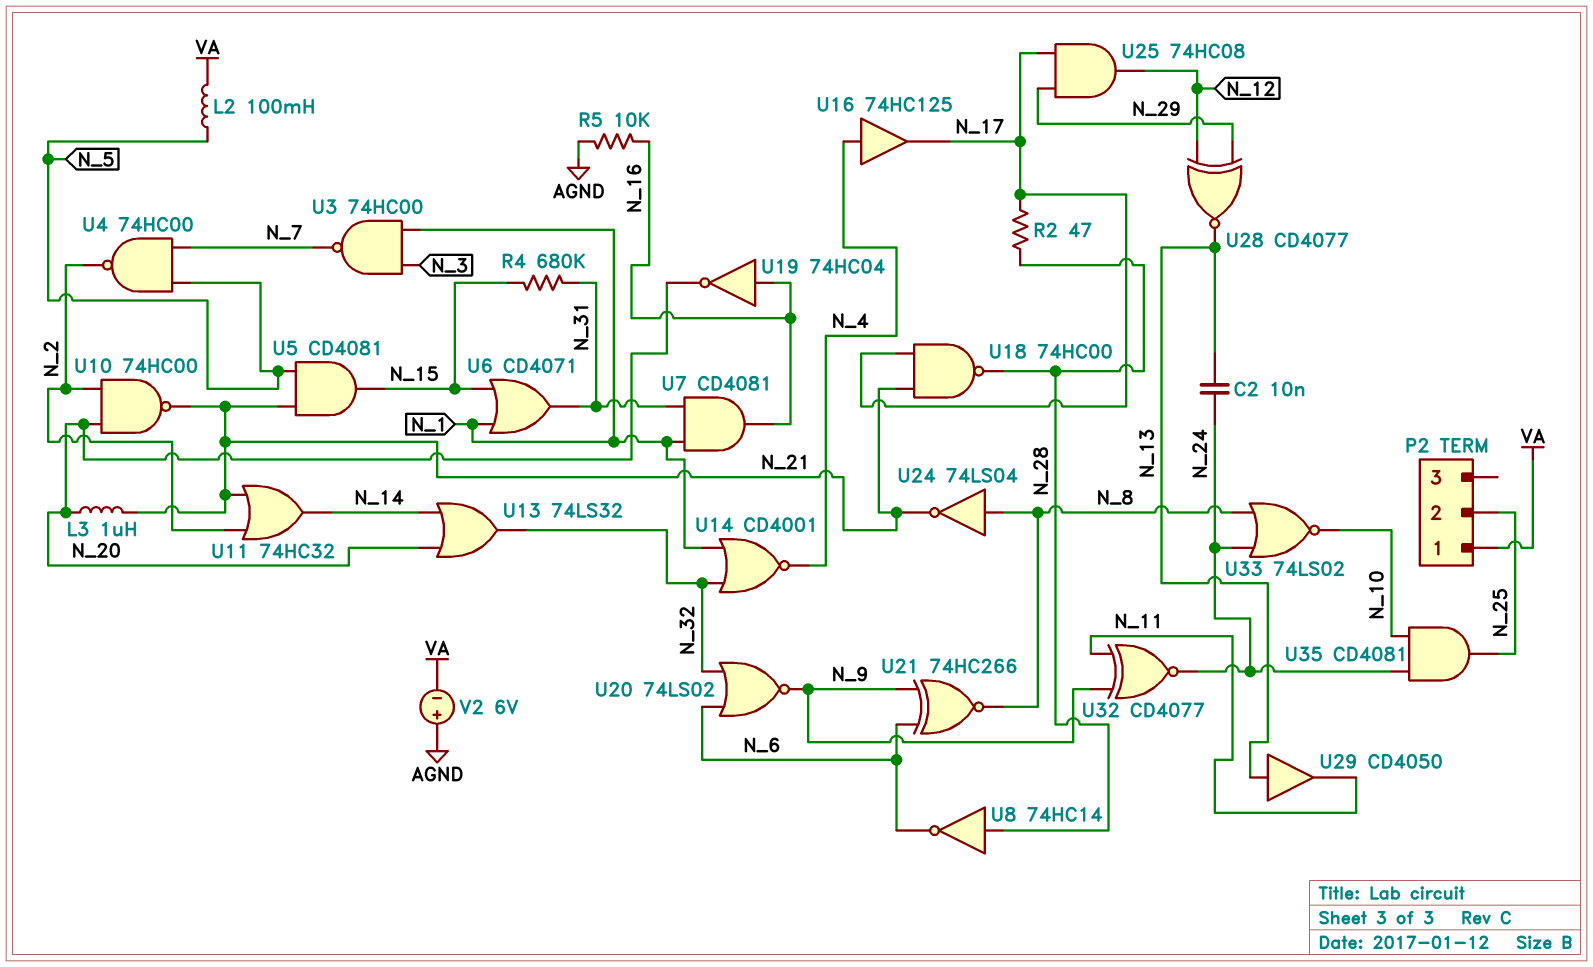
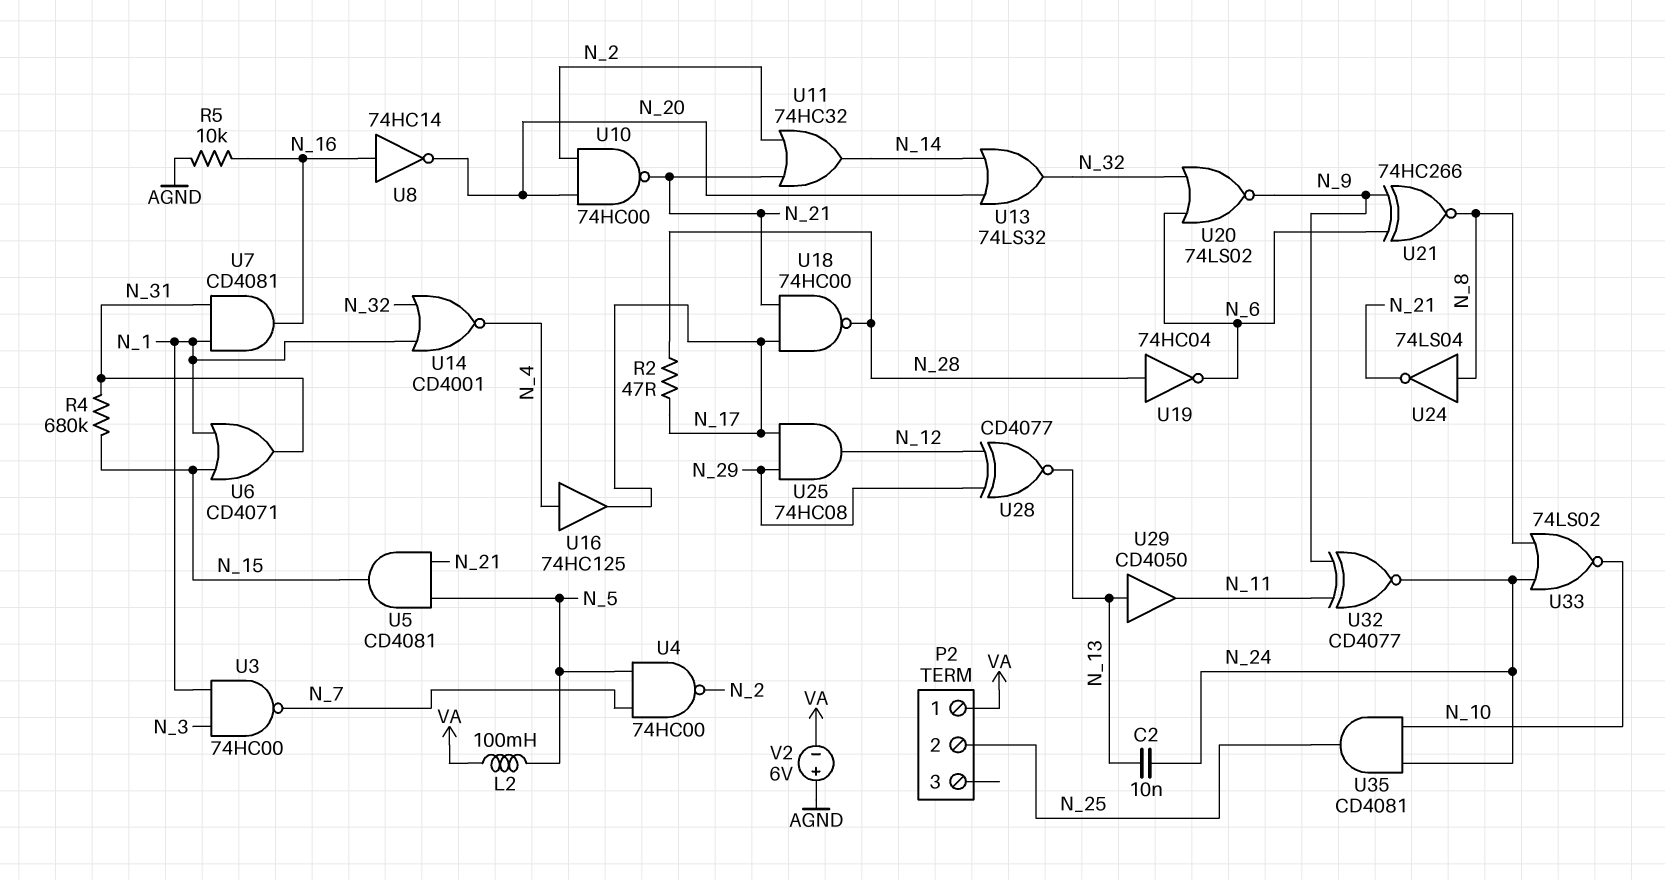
L3: 1uH (N_20, N_21) -> none
U8: NOT 74HC14 (in N_28, out N_6) -> NOT 74HC14 (in N_16, out N_20)
U19: NOT 74HC04 (in N_16, out N_20) -> NOT 74HC04 (in N_28, out N_6)

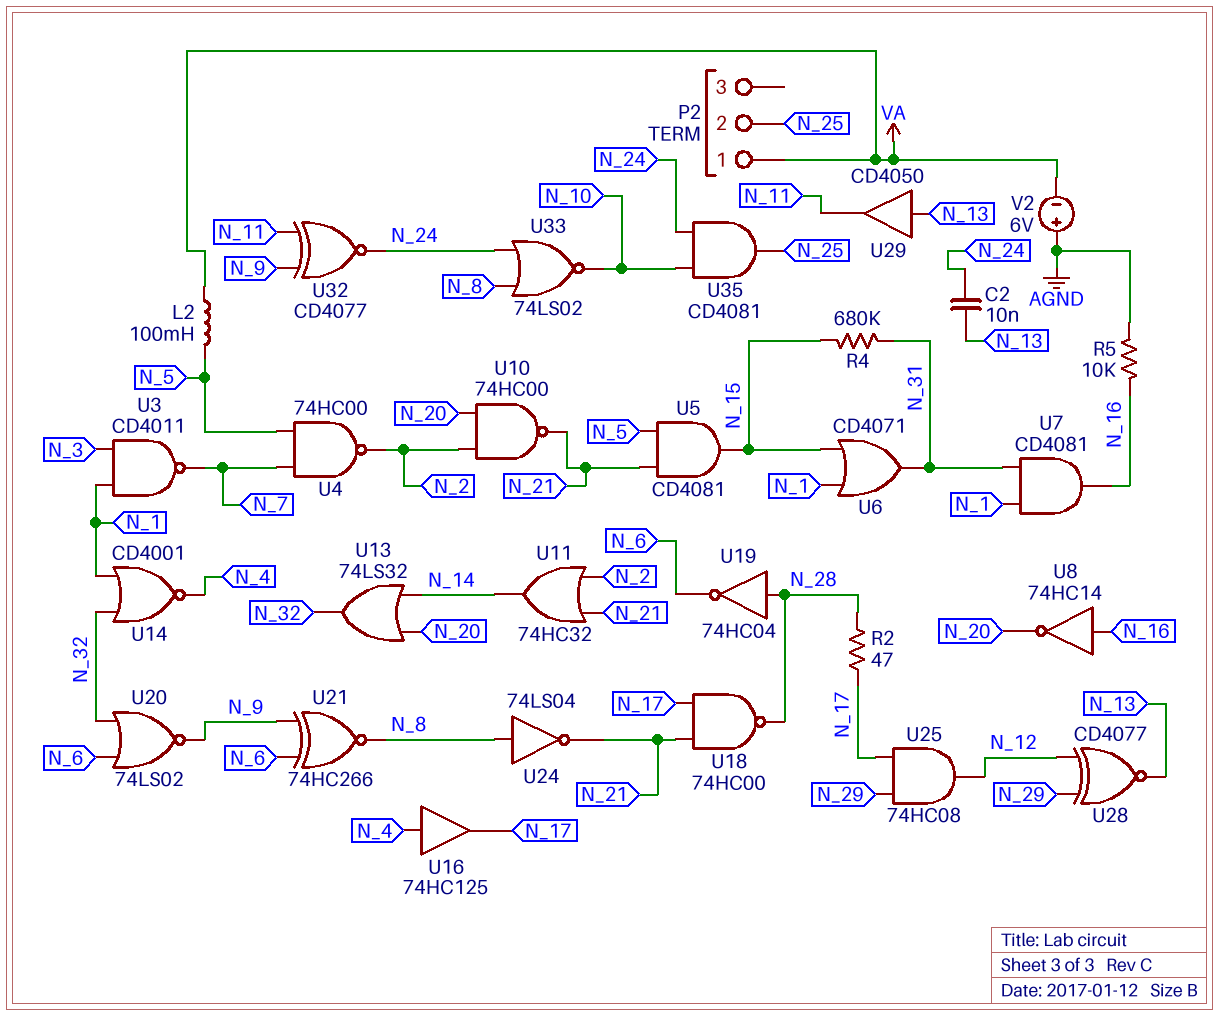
U3: NAND 74HC00 (in N_1, in N_3, out N_7) -> NAND CD4011 (in N_1, in N_3, out N_7)

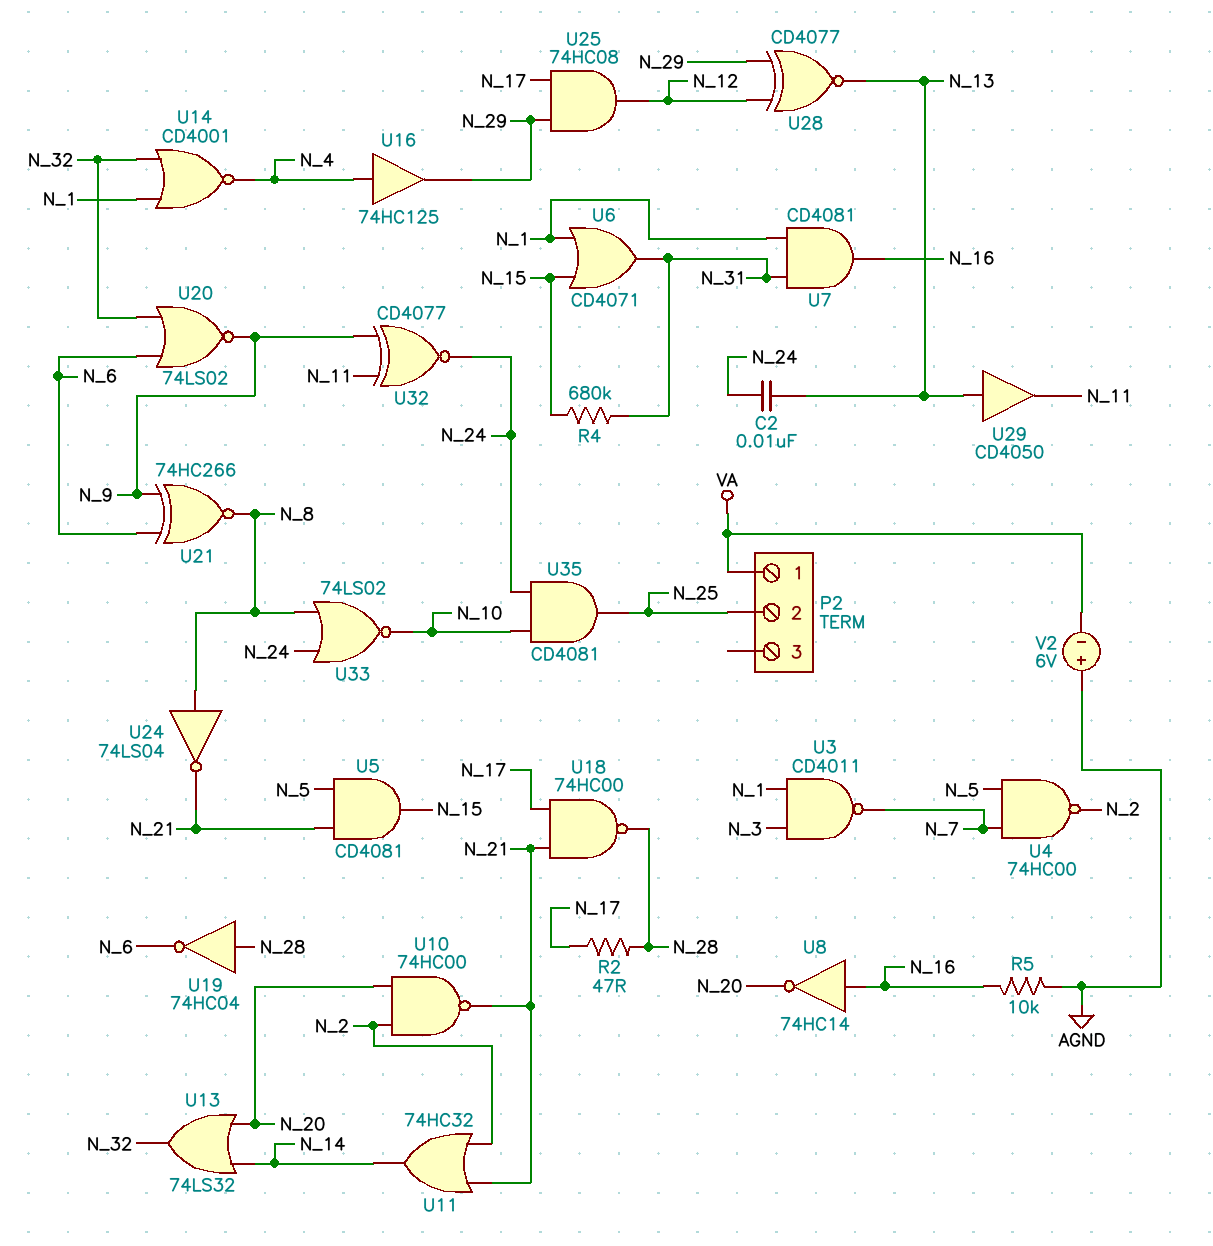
L2: 100mH (N_5, VA) -> none
U16: buffer 74HC125 (in N_4, out N_17) -> buffer 74HC125 (in N_4, out N_29)

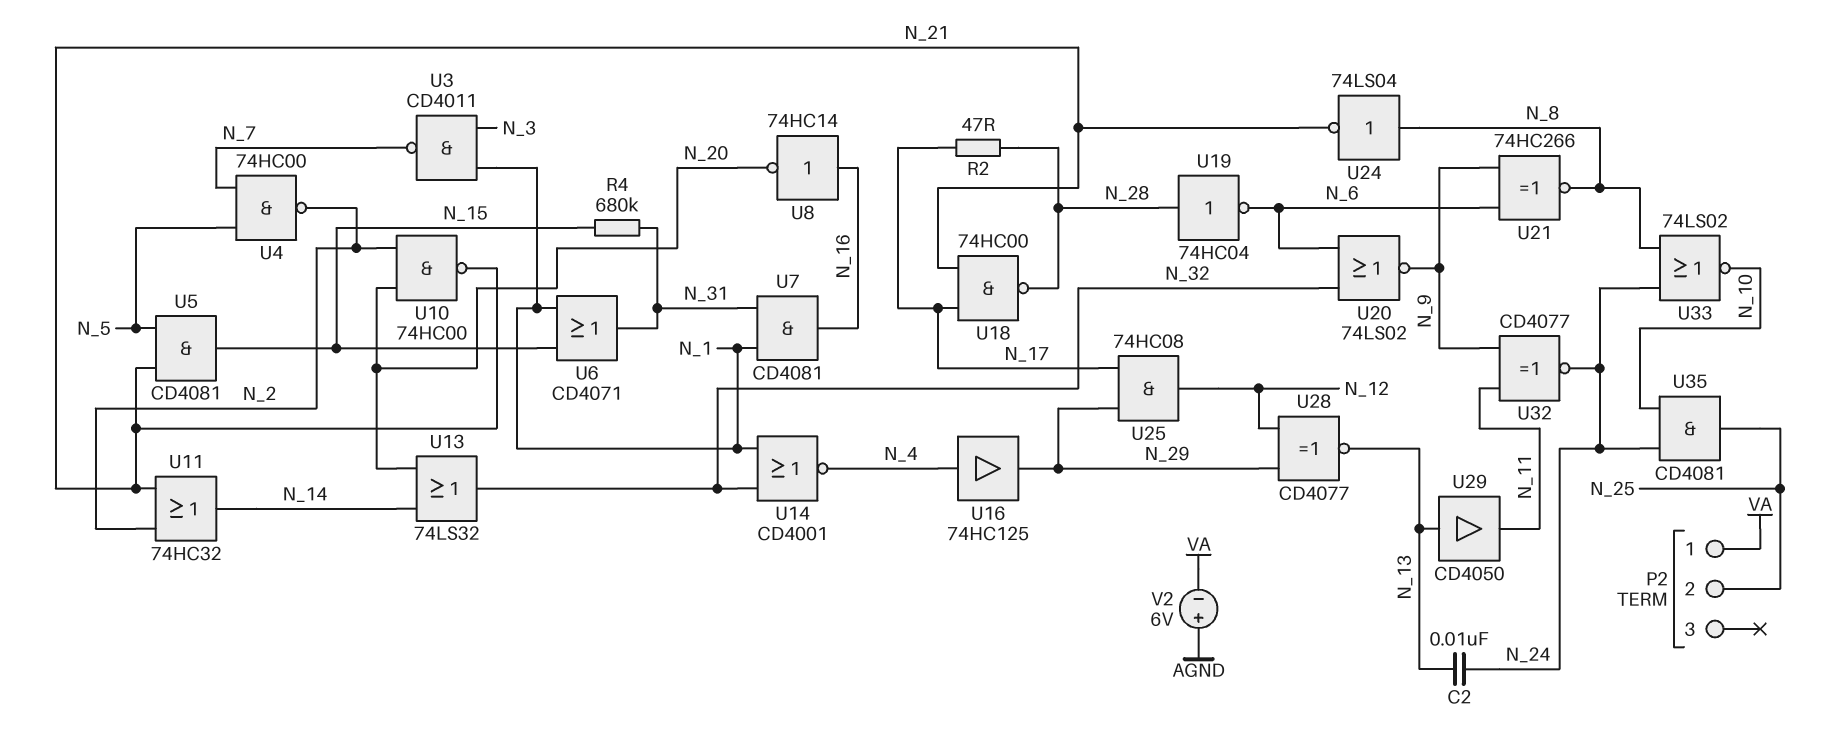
R5: 10k (AGND, N_16) -> none

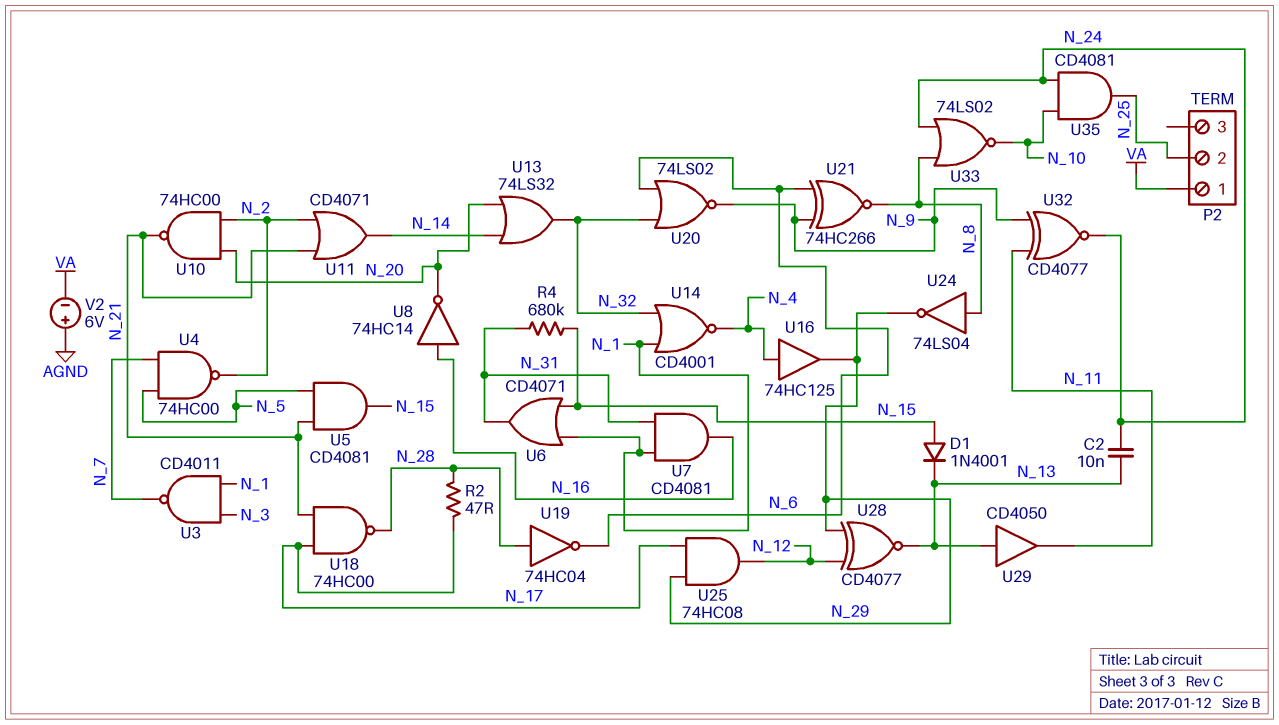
D1: none -> diode 1N4001 (A N_15, K N_13)
U11: OR 74HC32 (in N_2, in N_21, out N_14) -> OR CD4071 (in N_2, in N_21, out N_14)
U24: NOT 74LS04 (in N_8, out N_21) -> NOT 74LS04 (in N_8, out N_29)

